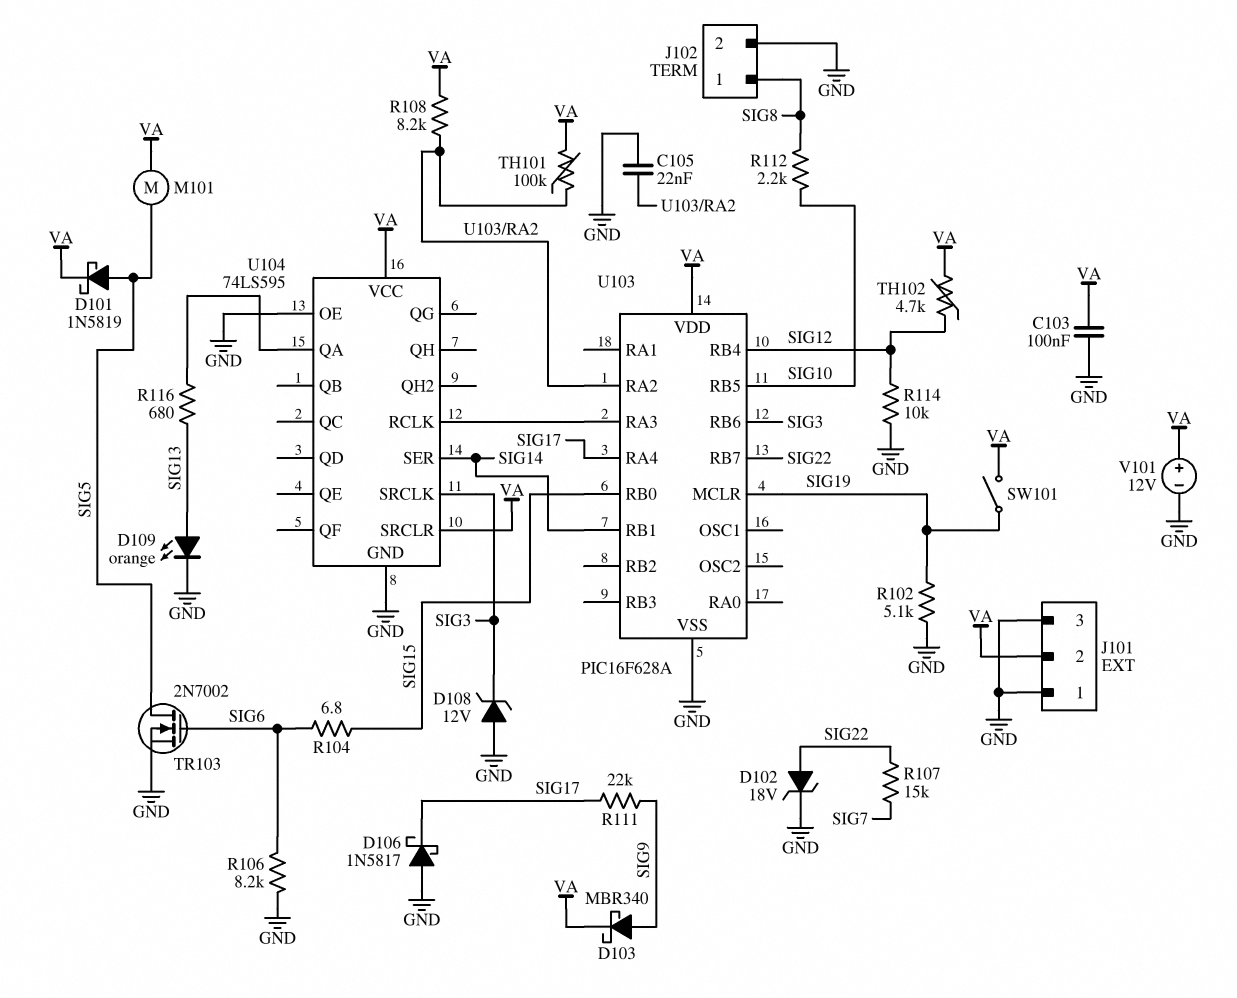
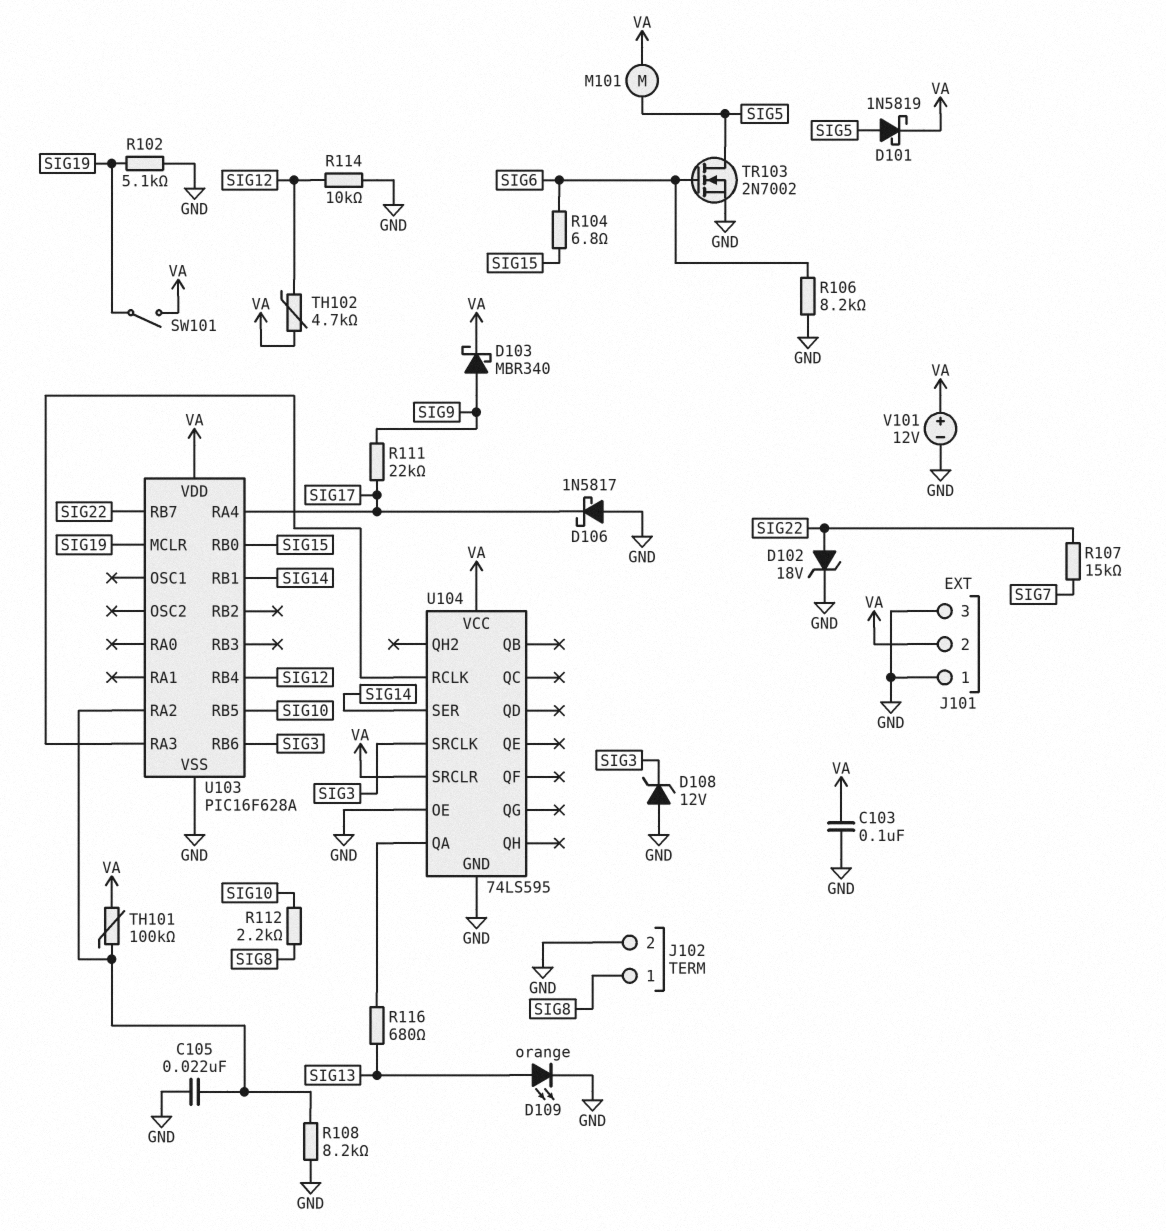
R108: 8.2k (U103/RA2, VA) -> 8.2k (GND, U103/RA2)

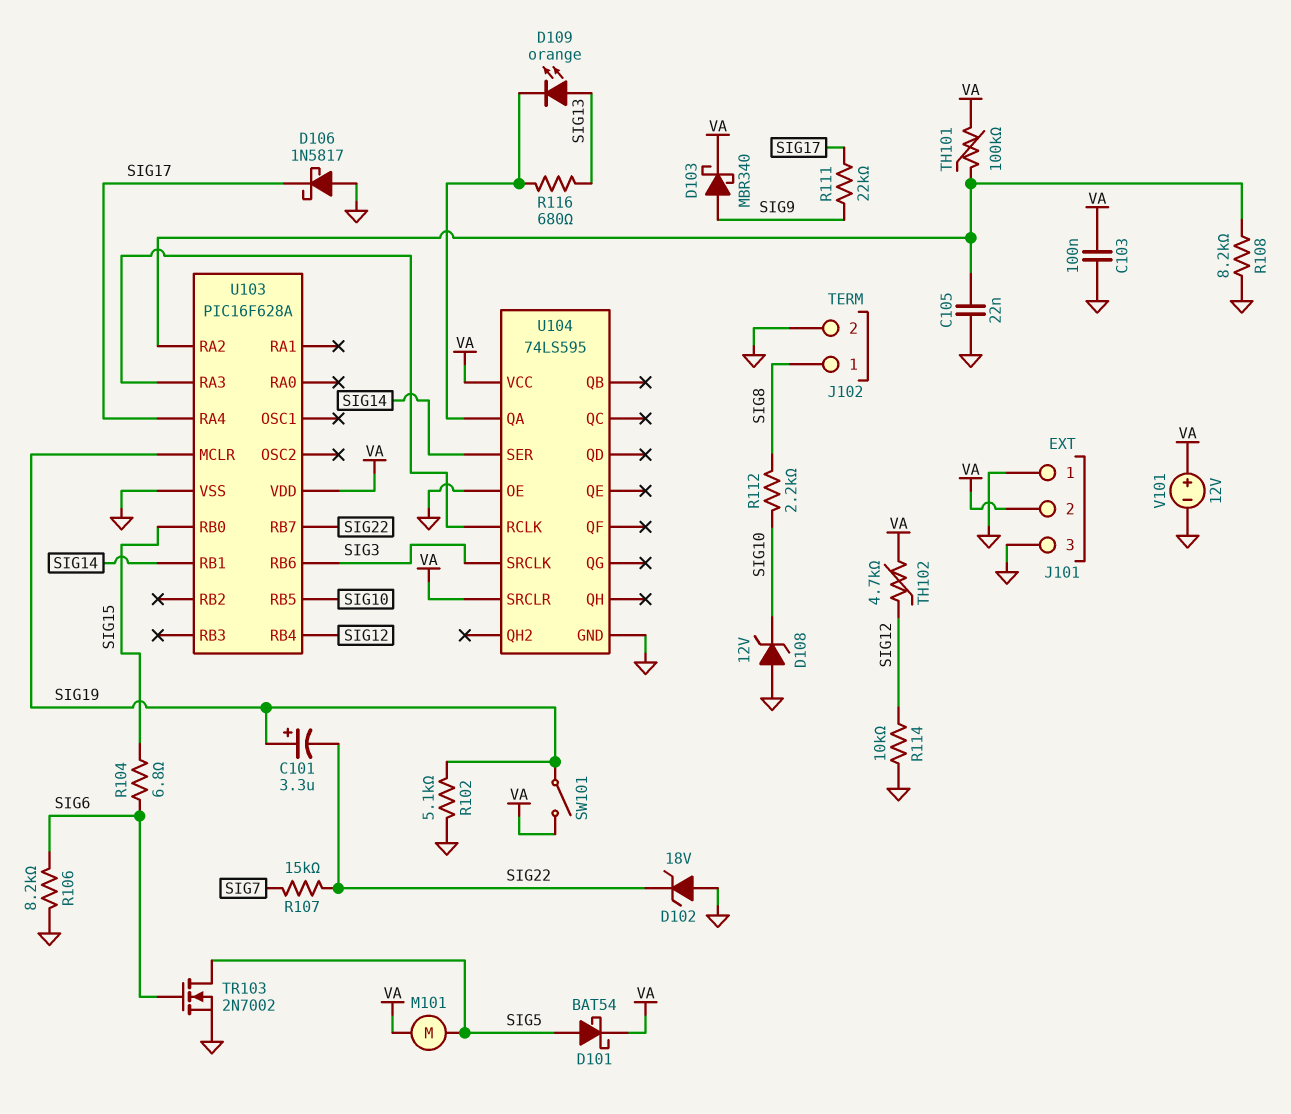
C101: none -> 3.3uF (plus SIG19, minus SIG22)
D101: schottky 1N5819 (A SIG5, K VA) -> schottky BAT54 (A SIG5, K VA)
D102: zener 18V (A SIG22, K GND) -> zener 18V (A GND, K SIG22)
D108: zener 12V (A GND, K SIG3) -> zener 12V (A GND, K SIG10)
D109: LED orange (A SIG13, K GND) -> LED orange (A SIG13, K U104/QA)

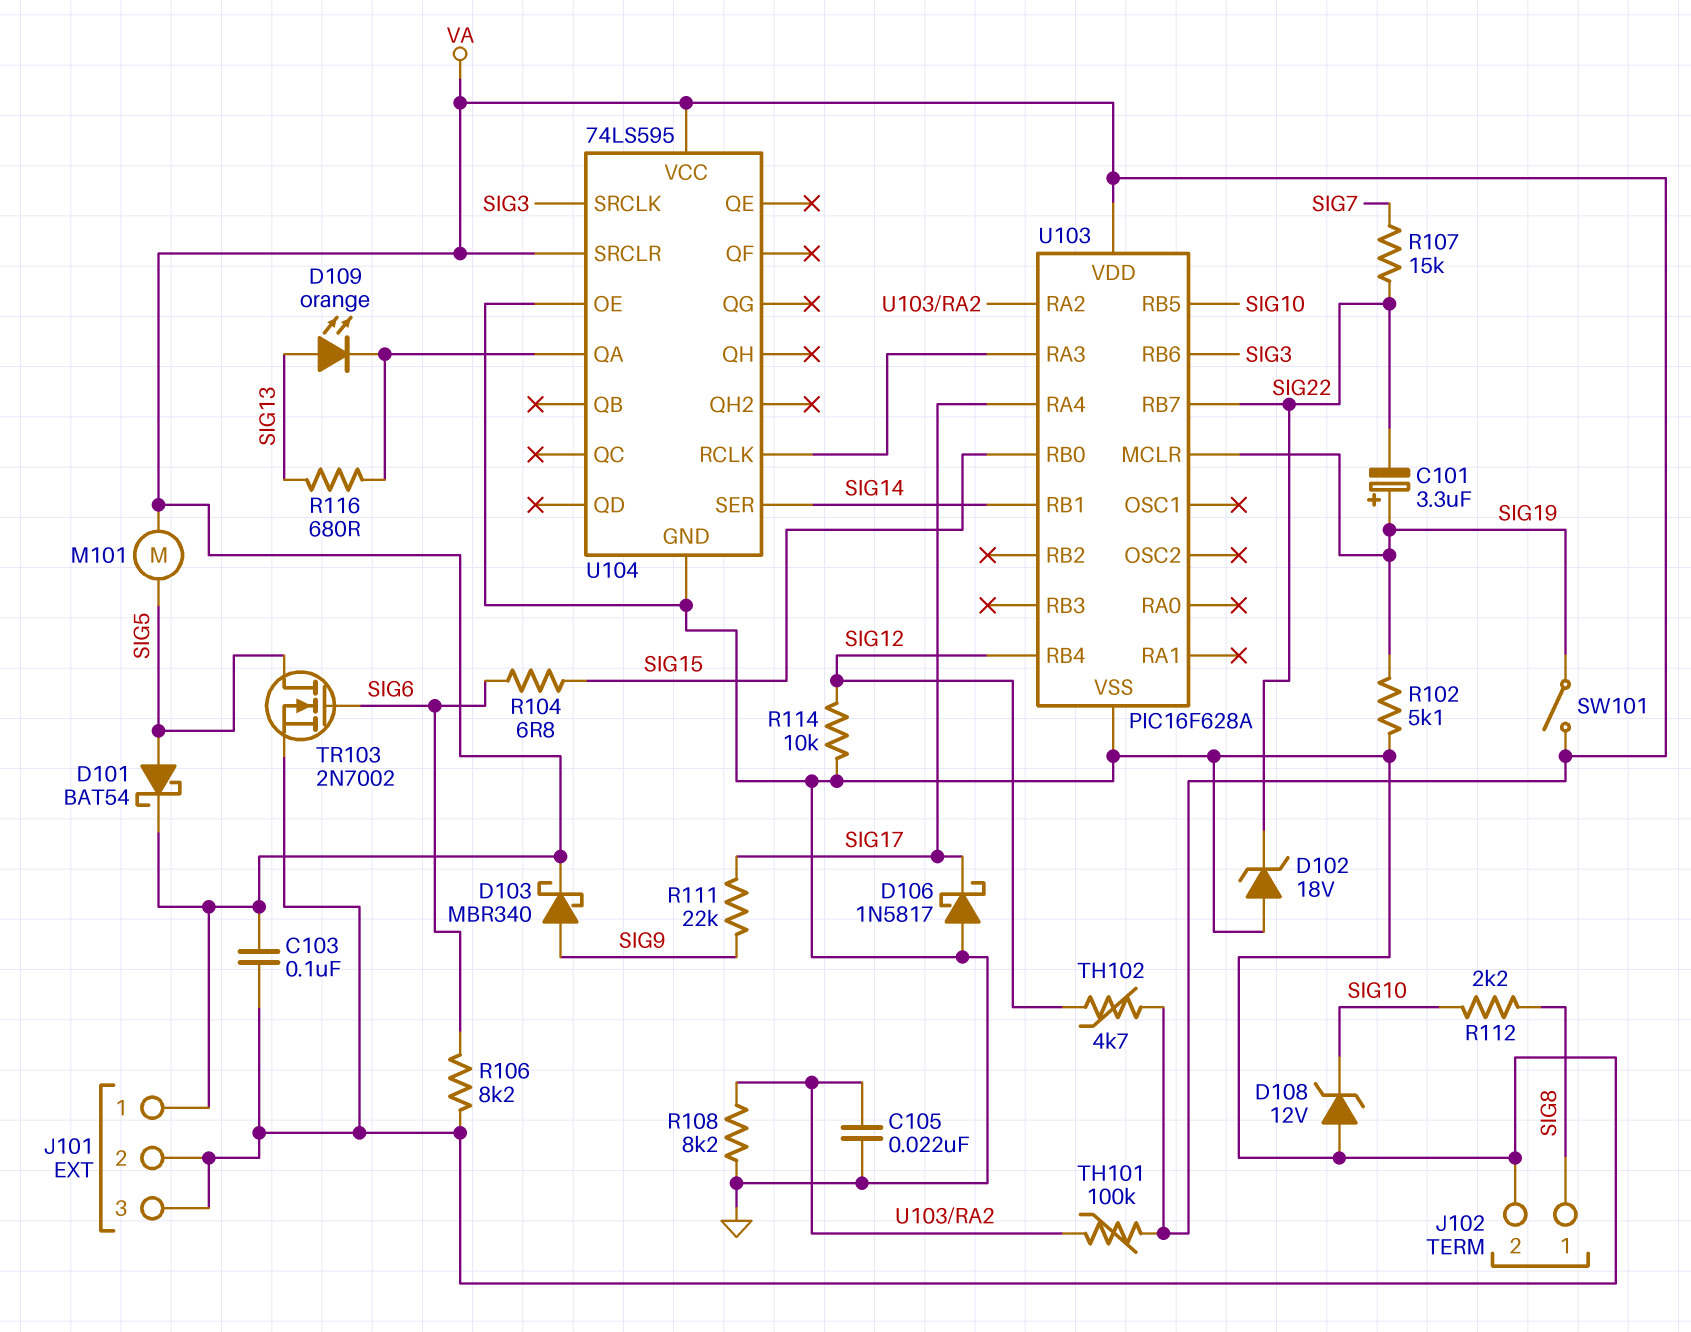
J101 pin 1: GND -> VA
J101 pin 2: VA -> GND
V101: 12V (plus VA, minus GND) -> none

